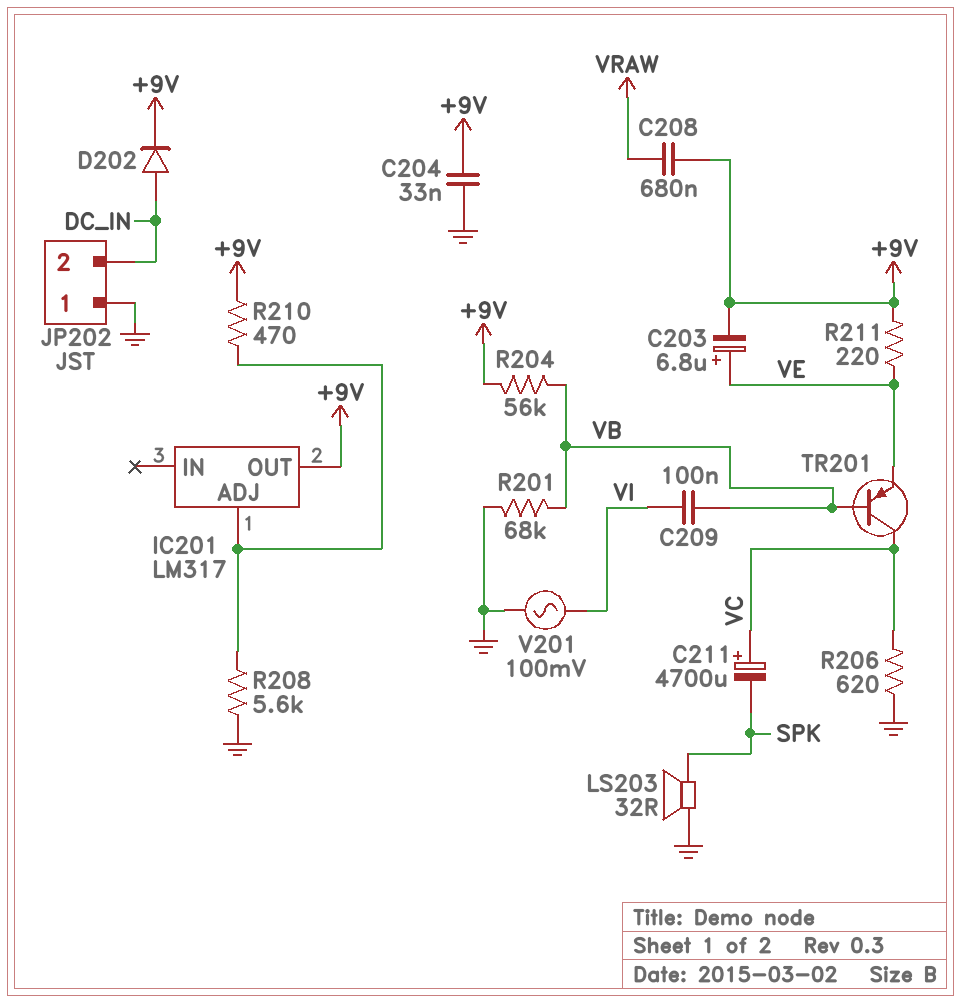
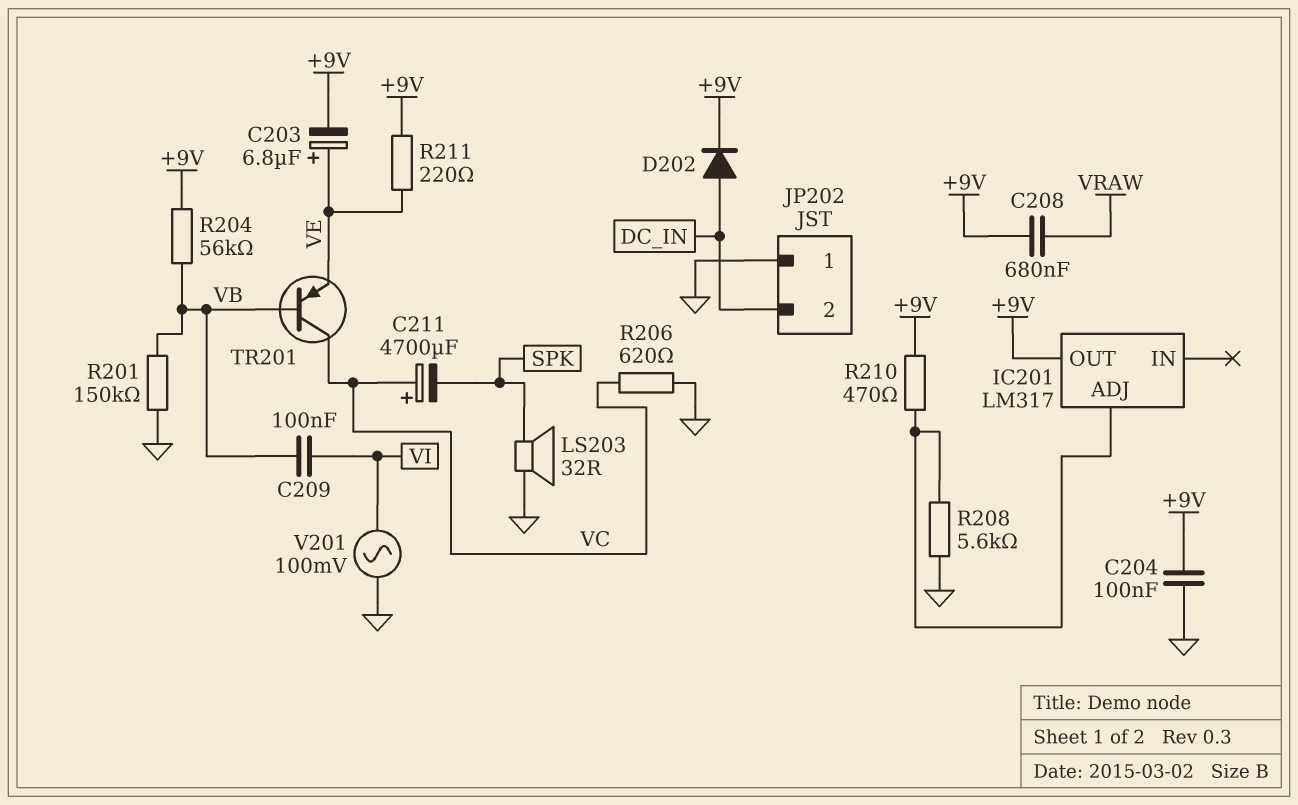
C204: 33nF (+9V, GND) -> 100nF (+9V, GND)
R201: 68k (GND, VB) -> 150k (GND, VB)

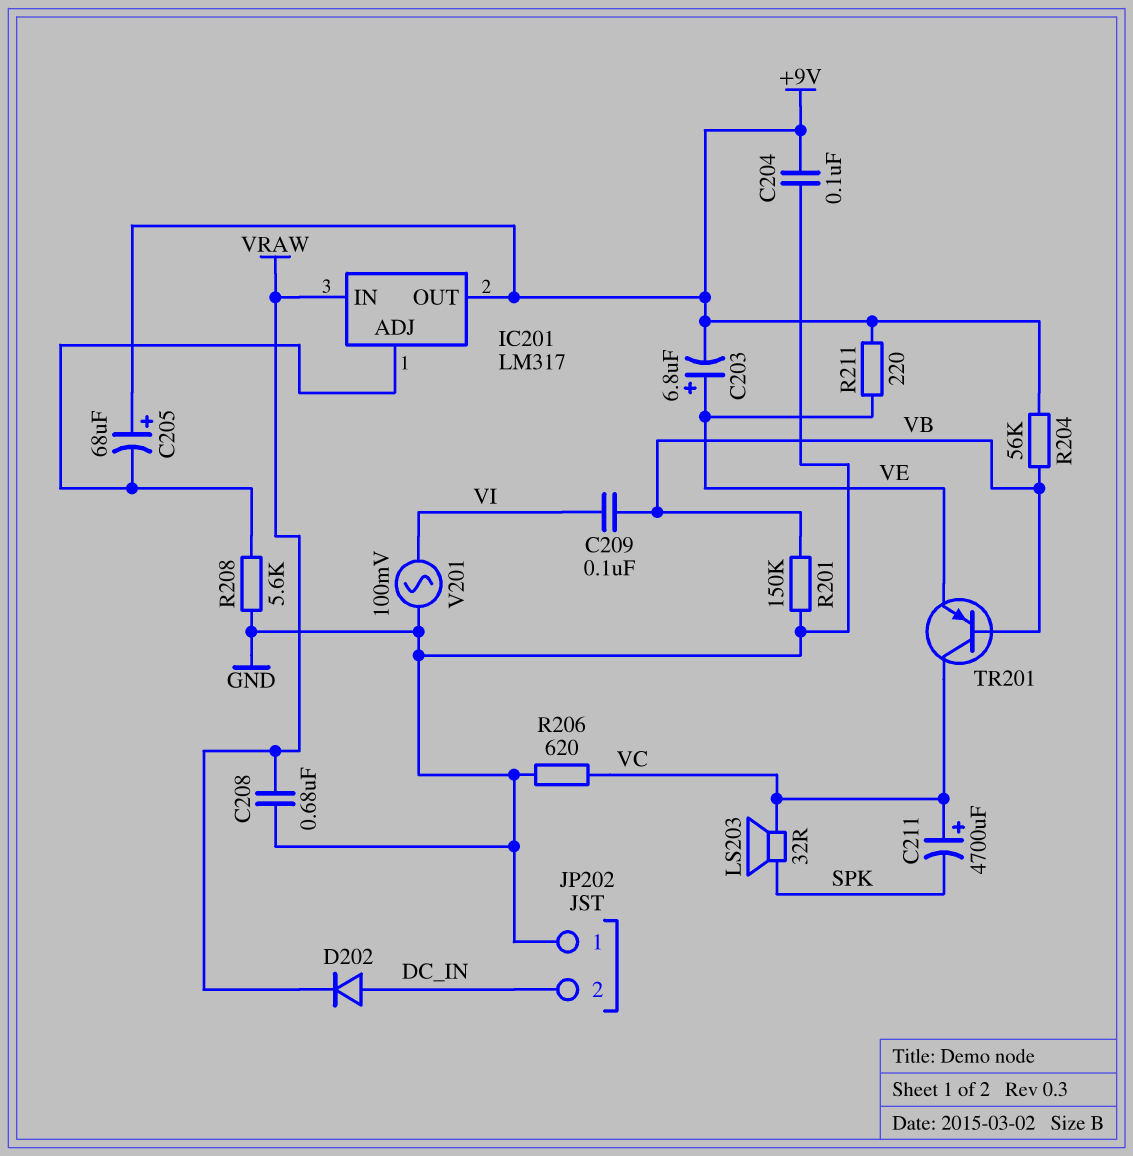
C205: none -> 68uF (plus +9V, minus IC201/ADJ)
C208: 680nF (+9V, VRAW) -> 680nF (GND, VRAW)
D202: diode (A DC_IN, K +9V) -> diode (A DC_IN, K VRAW)
IC201 pin IN: none -> VRAW
LS203: speaker 32R (GND, SPK) -> speaker 32R (SPK, VC)
R210: 470 (+9V, IC201/ADJ) -> none

